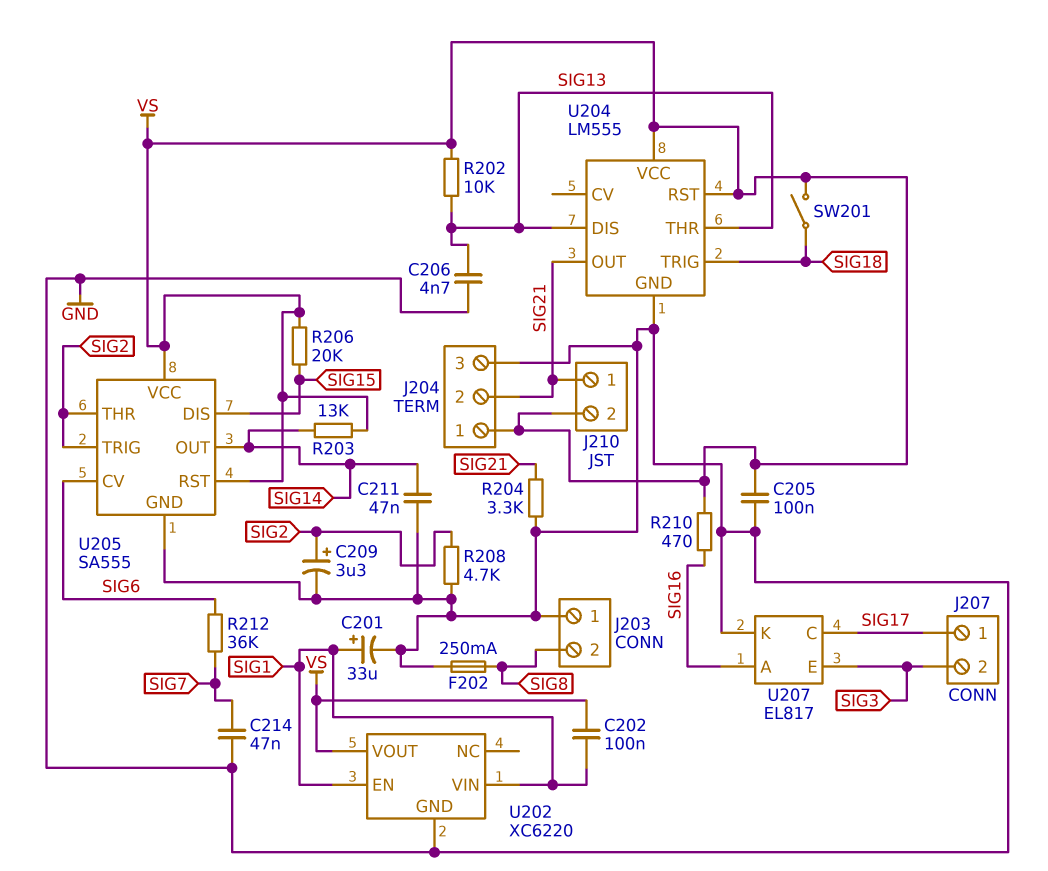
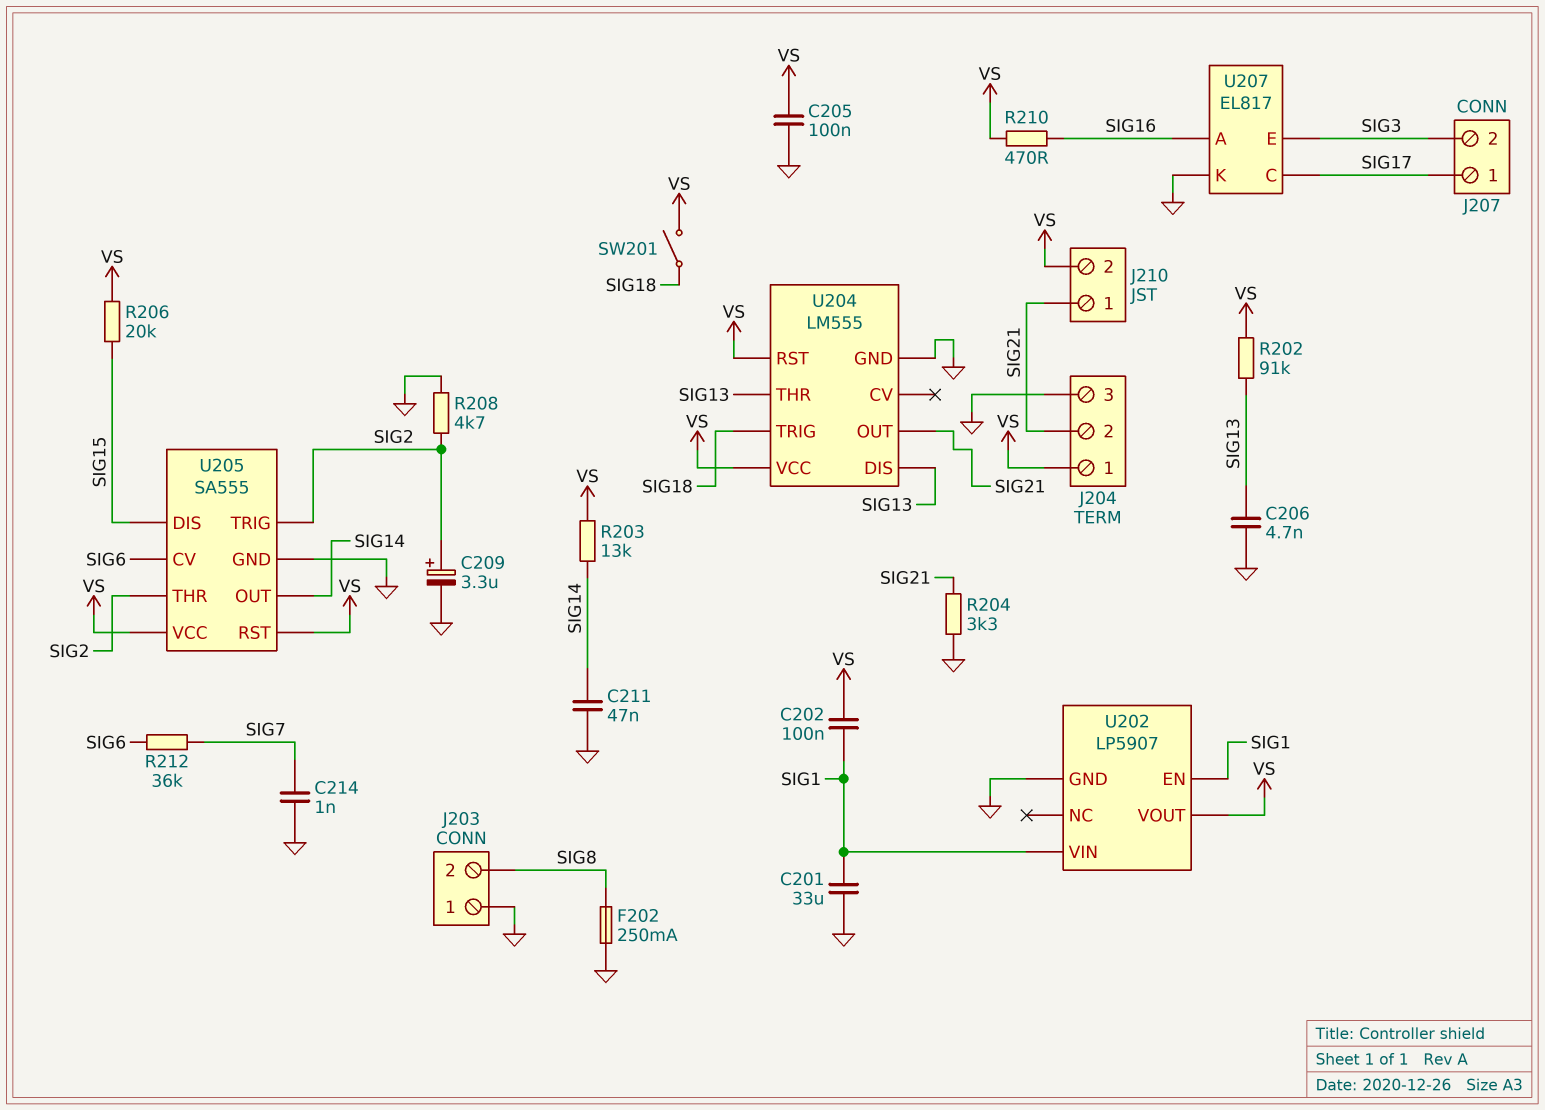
C201: 33uF (plus SIG1, minus GND) -> 33uF (GND, SIG1)
C214: 47nF (GND, SIG7) -> 1nF (GND, SIG7)
R202: 10k (SIG13, VS) -> 91k (SIG13, VS)
U202: XC6220 -> LP5907

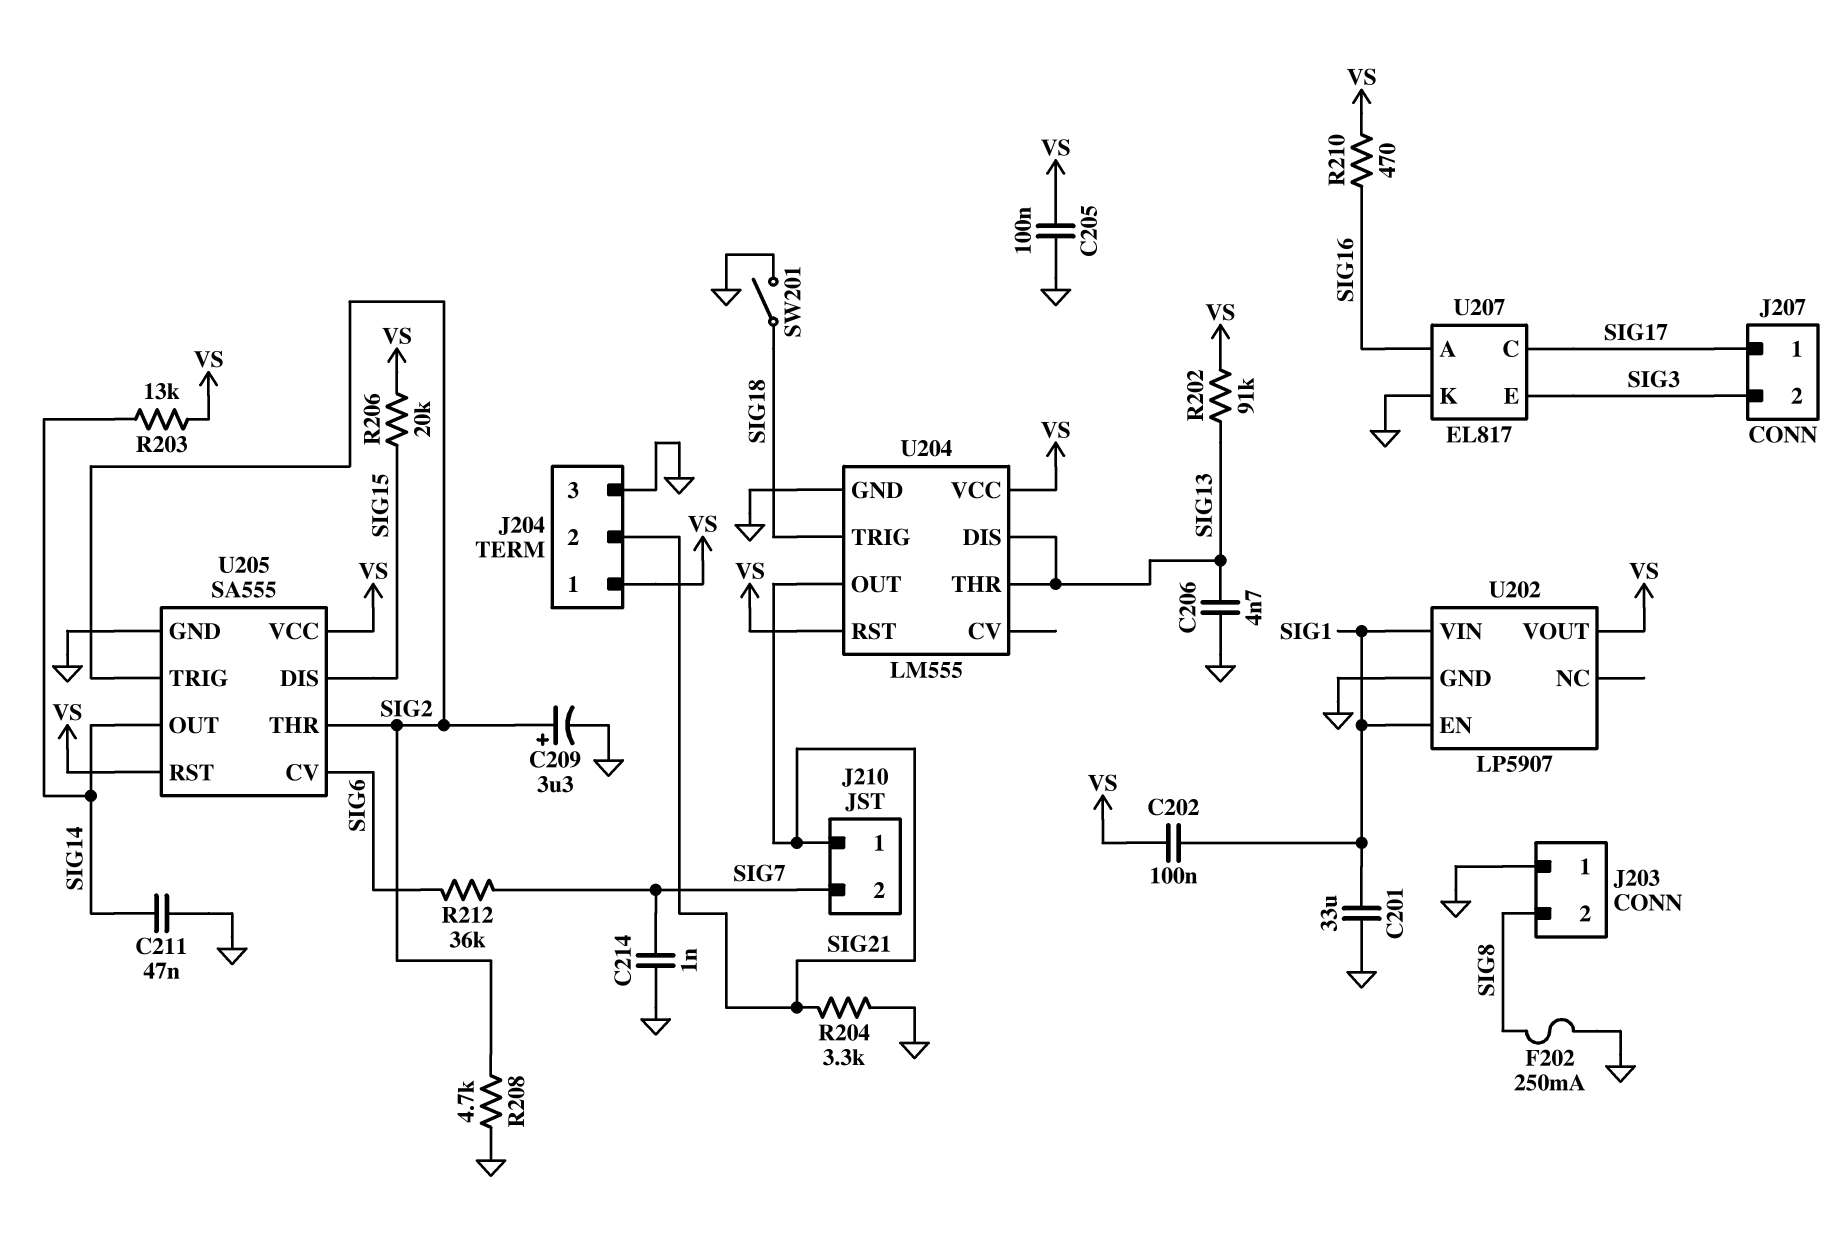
J210 pin 2: VS -> SIG7
SW201: switch (SIG18, VS) -> switch (GND, SIG18)

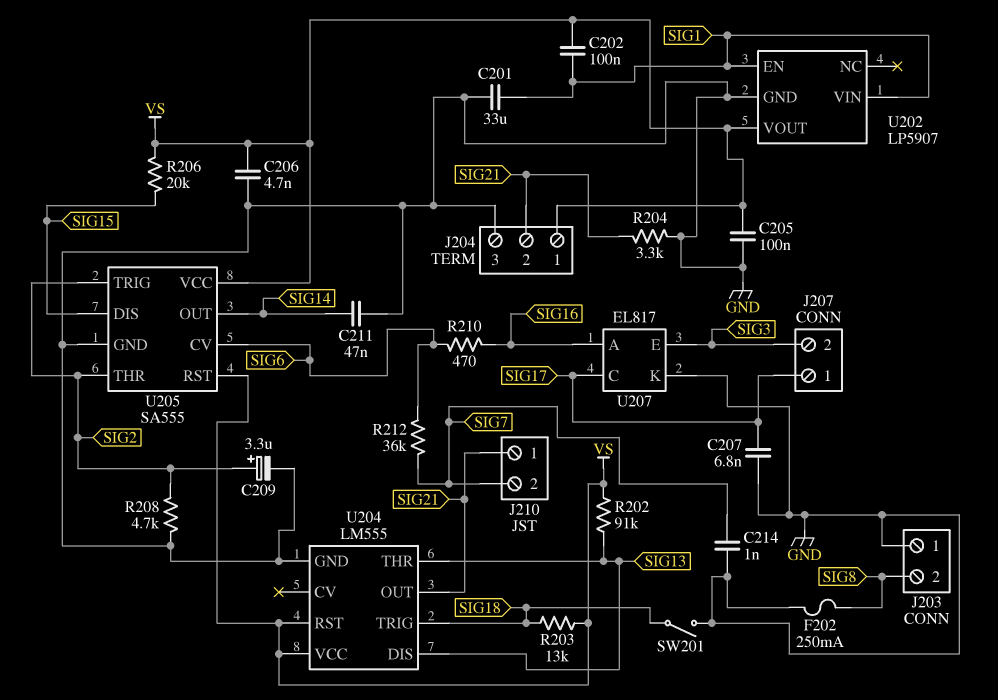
C206: 4.7nF (GND, SIG13) -> 4.7nF (GND, VS)
C207: none -> 6.8nF (GND, SIG17)
R203: 13k (SIG14, VS) -> 13k (SIG18, VS)
R210: 470 (SIG16, VS) -> 470 (SIG6, SIG16)

